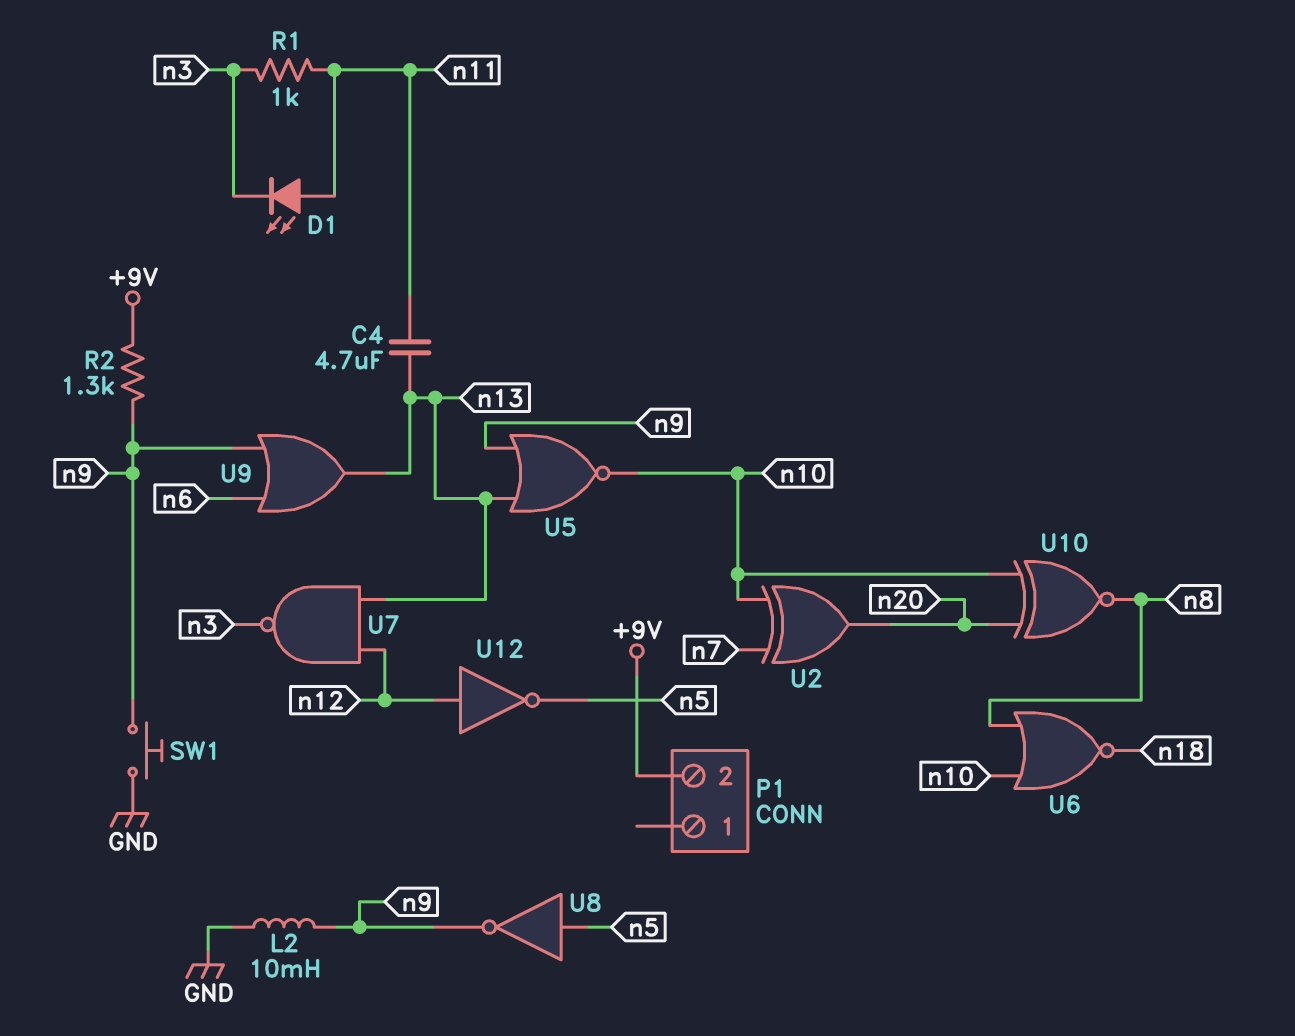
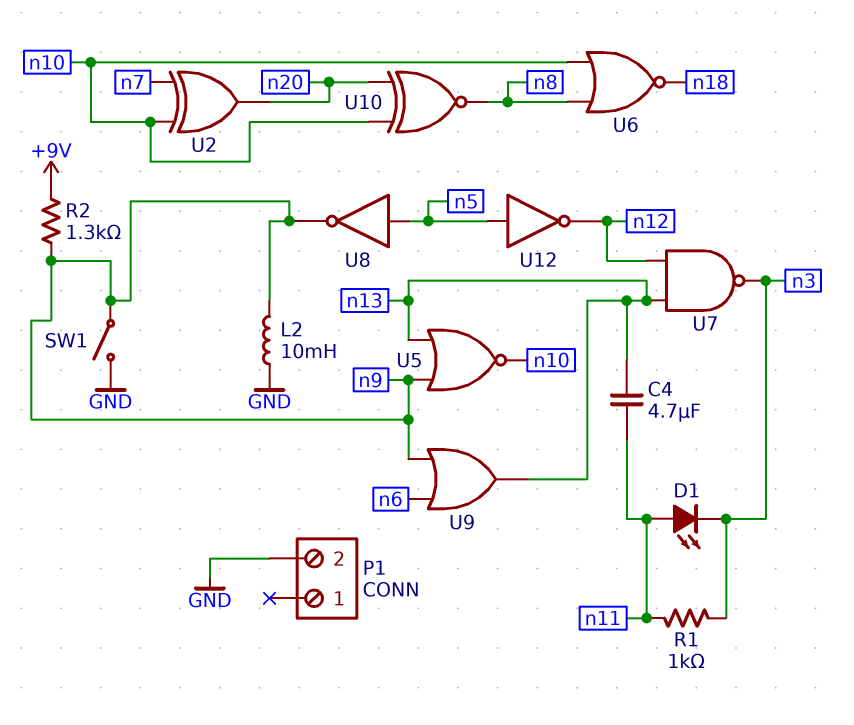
P1 pin 2: +9V -> GND
SW1: button (GND, n9) -> switch (GND, n9)
U12: NOT (in n12, out n5) -> NOT (in n5, out n12)

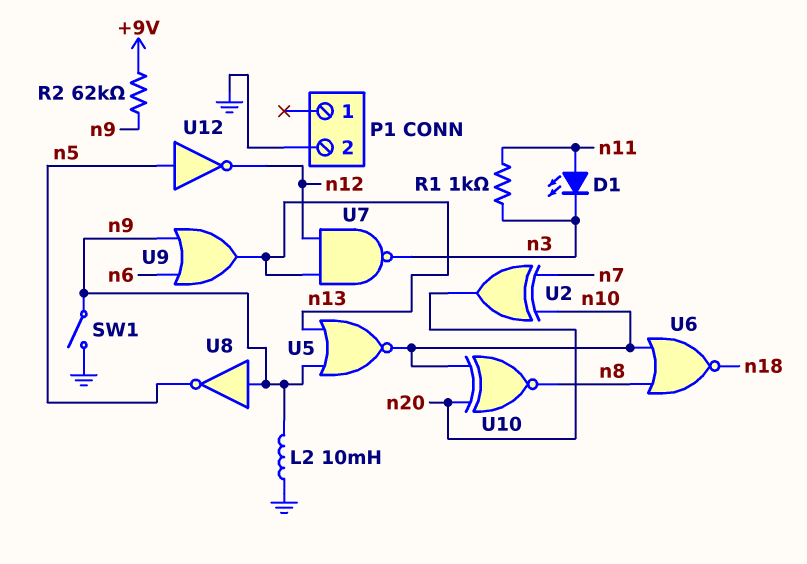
C4: 4.7uF (n11, n13) -> none
R2: 1.3k (+9V, n9) -> 62k (+9V, n9)
U8: NOT (in n5, out n9) -> NOT (in n9, out n5)

